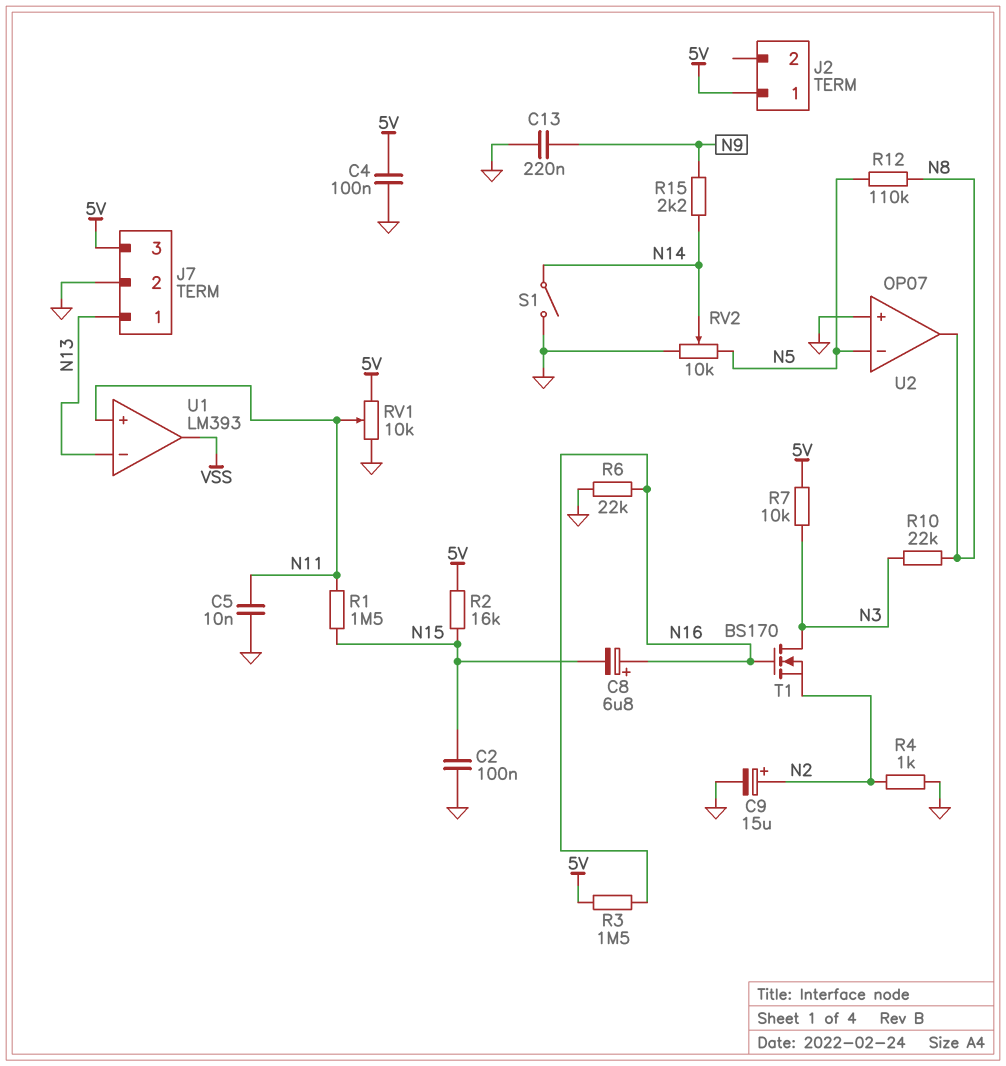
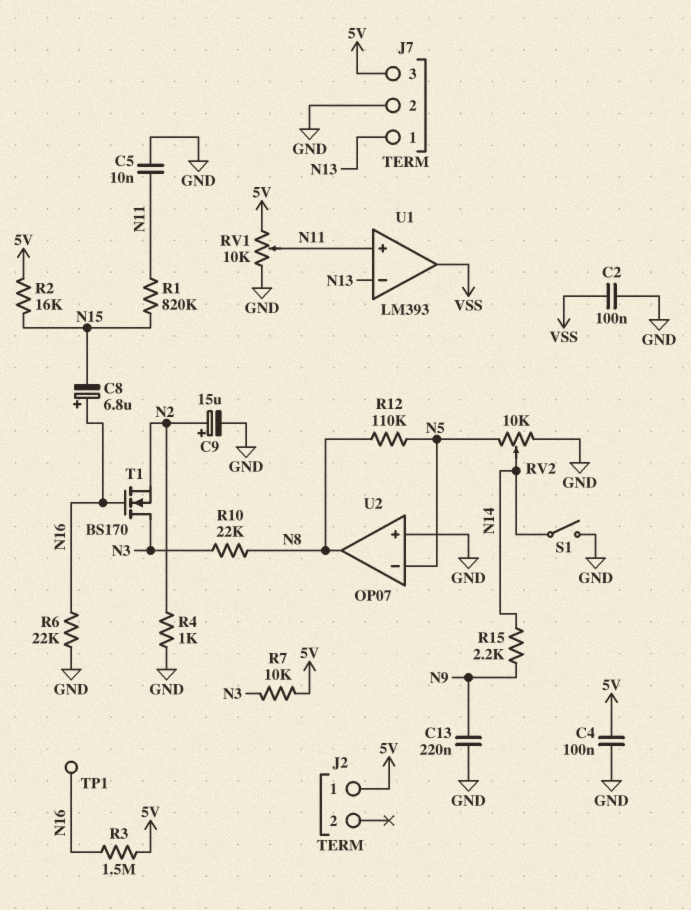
C2: 100nF (GND, N15) -> 100nF (GND, VSS)
R1: 1.5M (N11, N15) -> 820k (N11, N15)
TP1: none -> test point (N16)

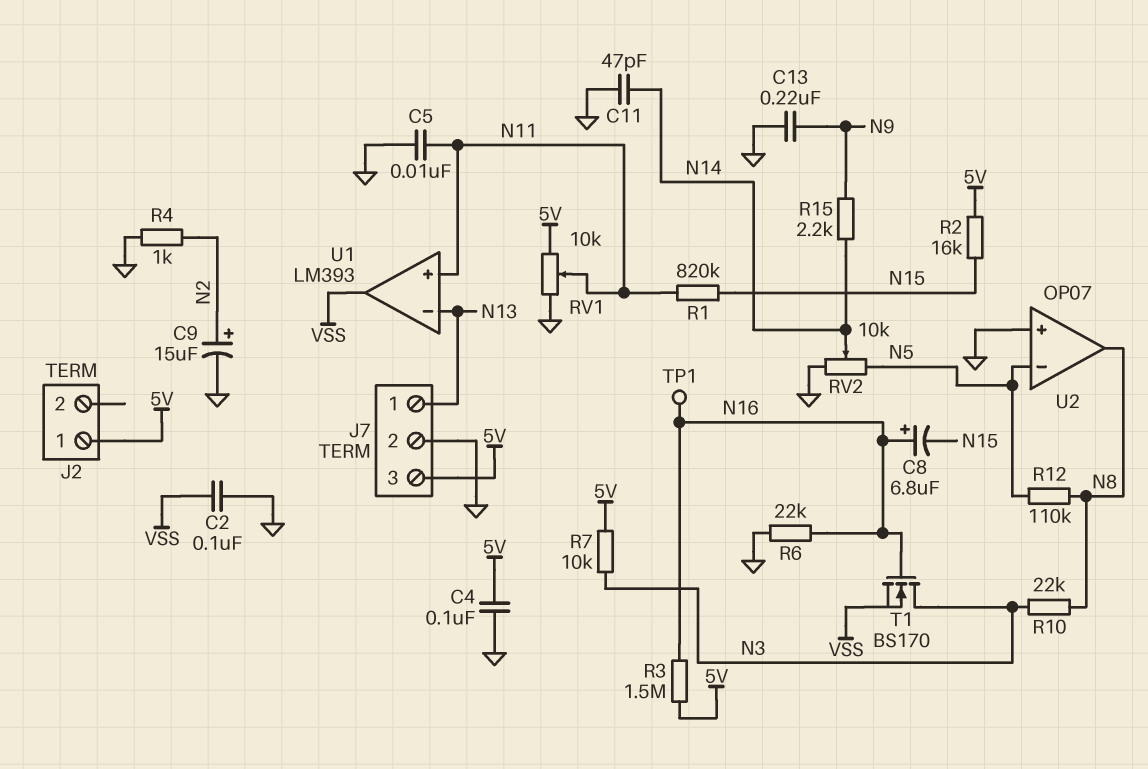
C11: none -> 47pF (GND, N14)
S1: switch (GND, N14) -> none
T1: NMOS BS170 (G N16, D N3, S N2) -> NMOS BS170 (G N16, D N3, S VSS)

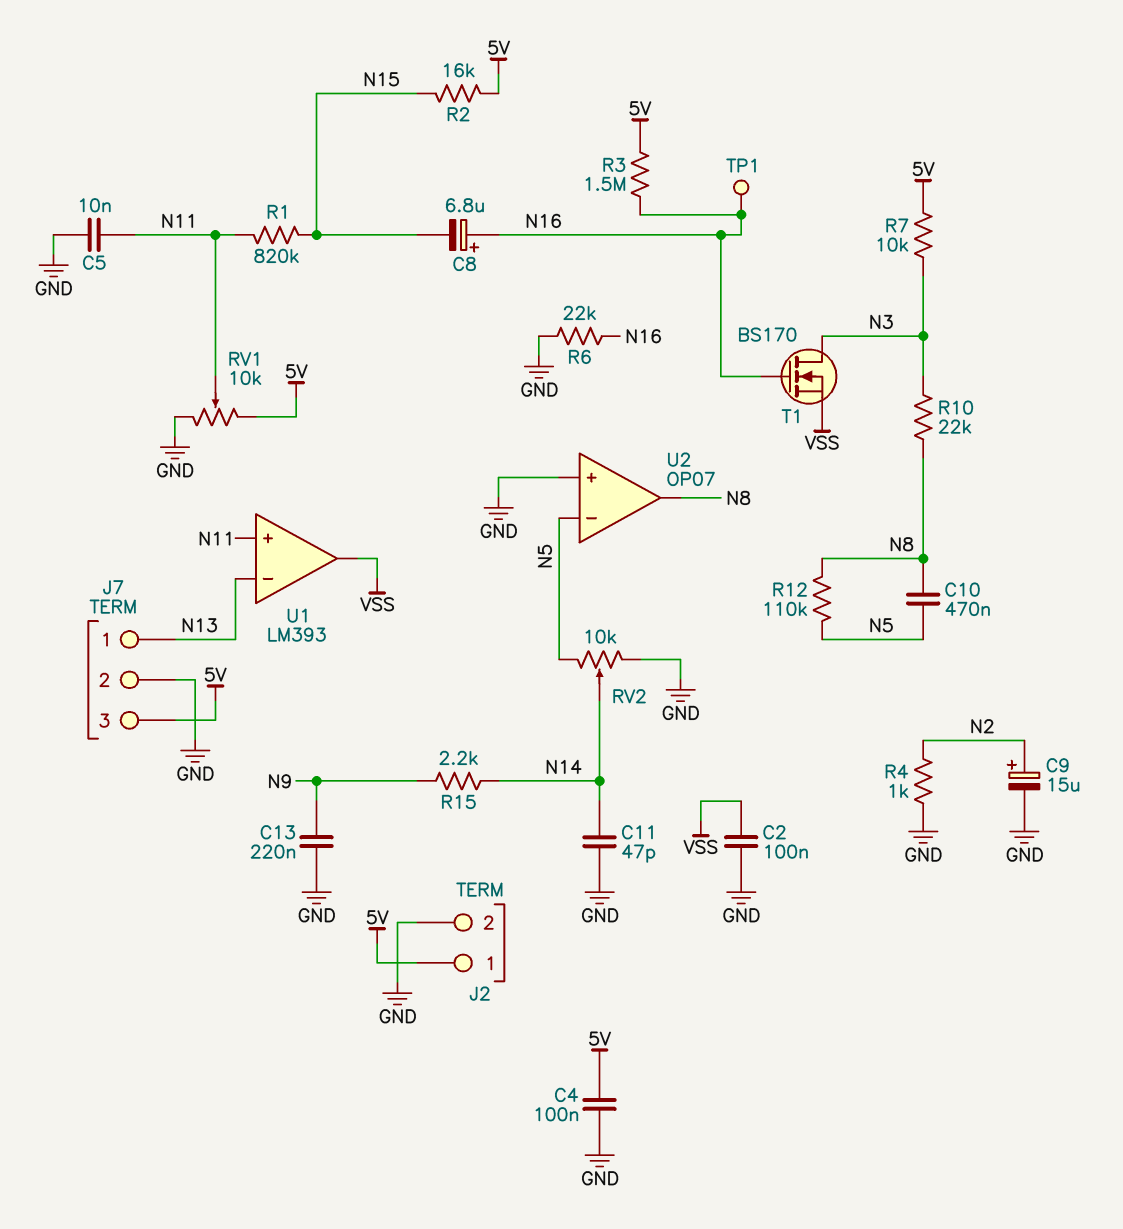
C10: none -> 470nF (N5, N8)
J2 pin 2: none -> GND

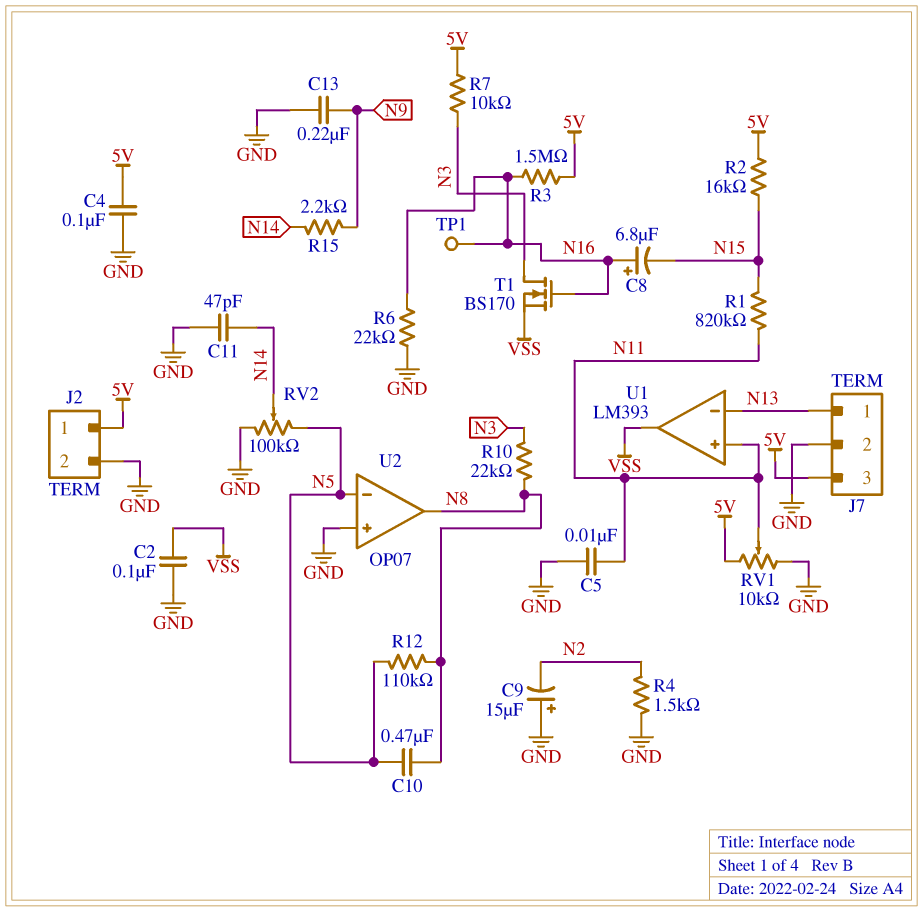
C9: 15uF (plus N2, minus GND) -> 15uF (plus GND, minus N2)
R4: 1k (GND, N2) -> 1.5k (GND, N2)
RV2: 10k (GND, N5, wiper N14) -> 100k (GND, N5, wiper N14)

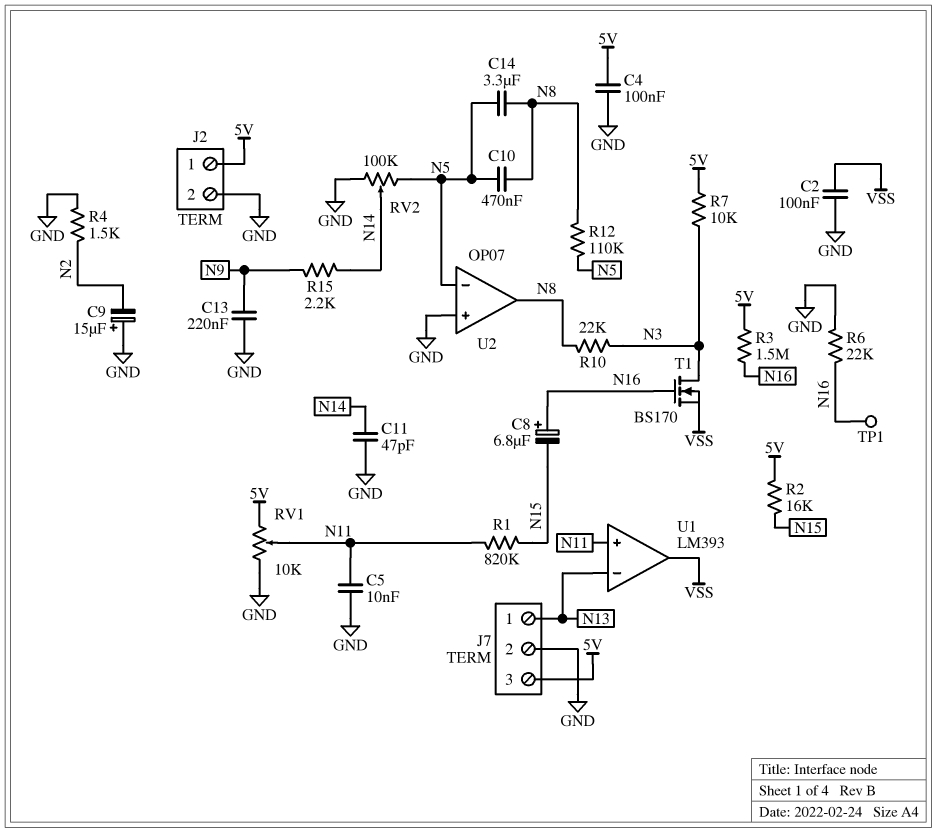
C14: none -> 3.3uF (N5, N8)

